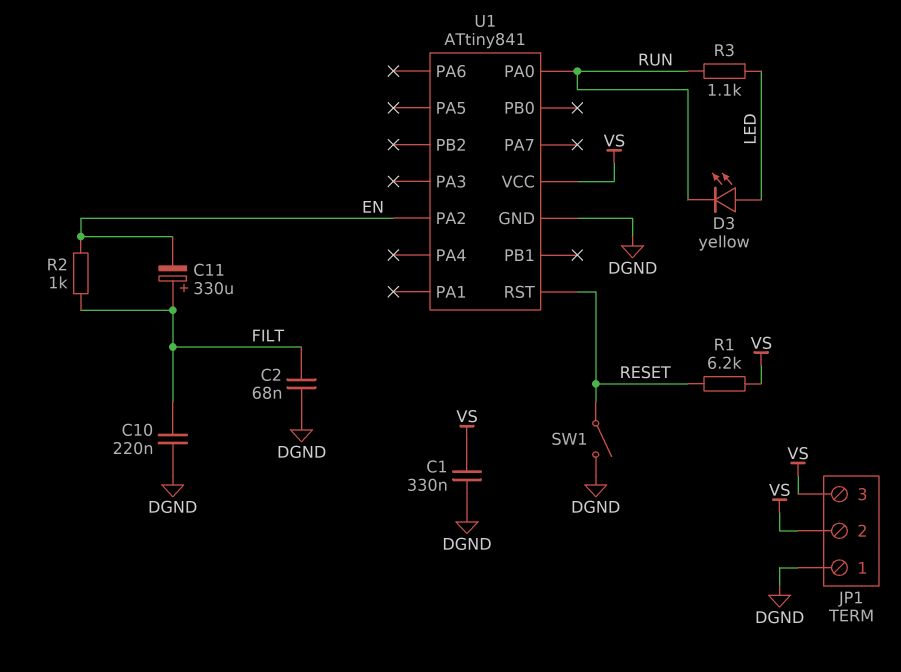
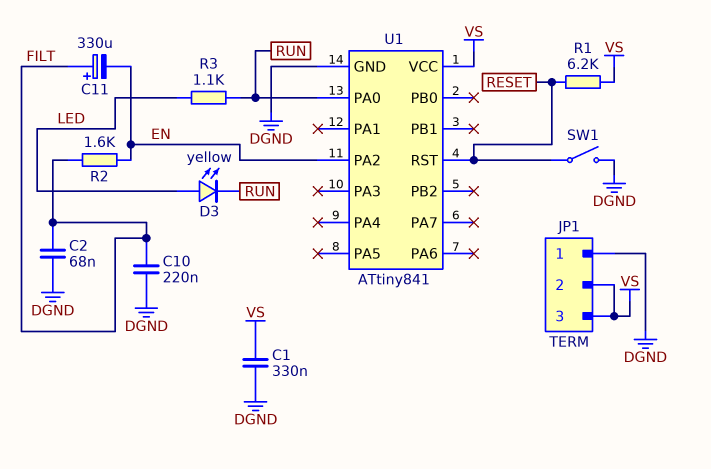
R2: 1k (EN, FILT) -> 1.6k (EN, FILT)

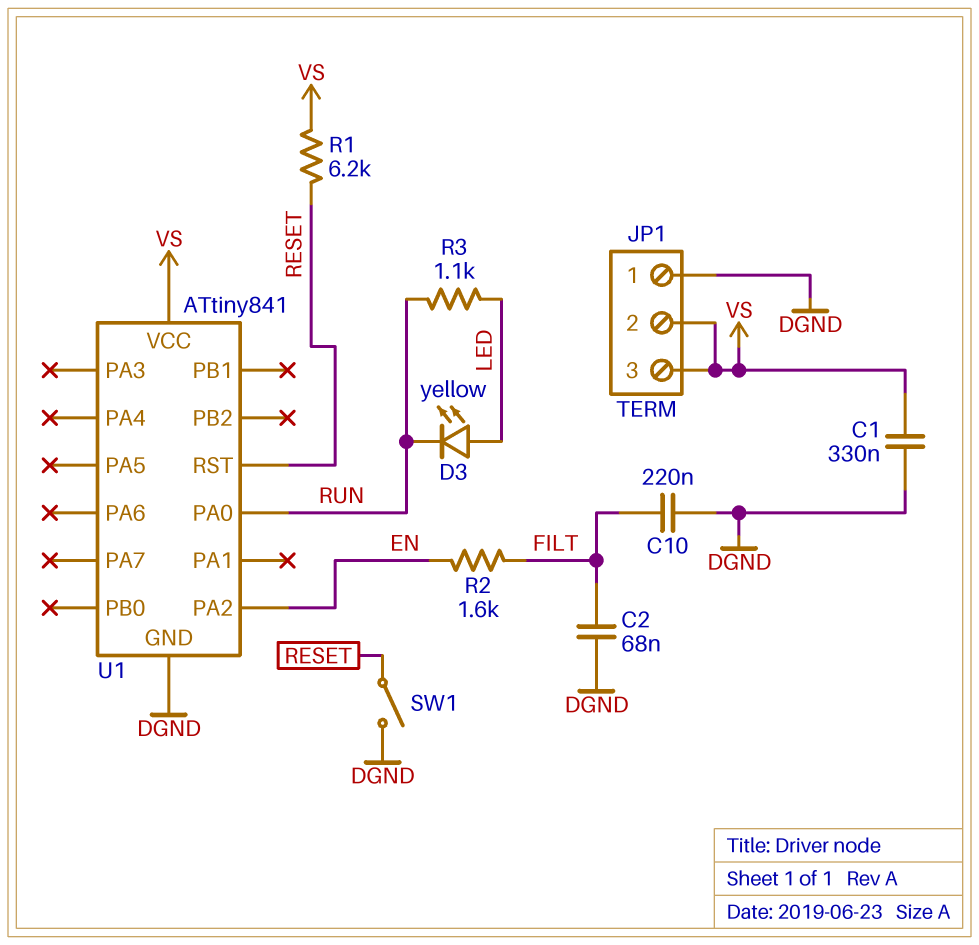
C11: 330uF (plus FILT, minus EN) -> none

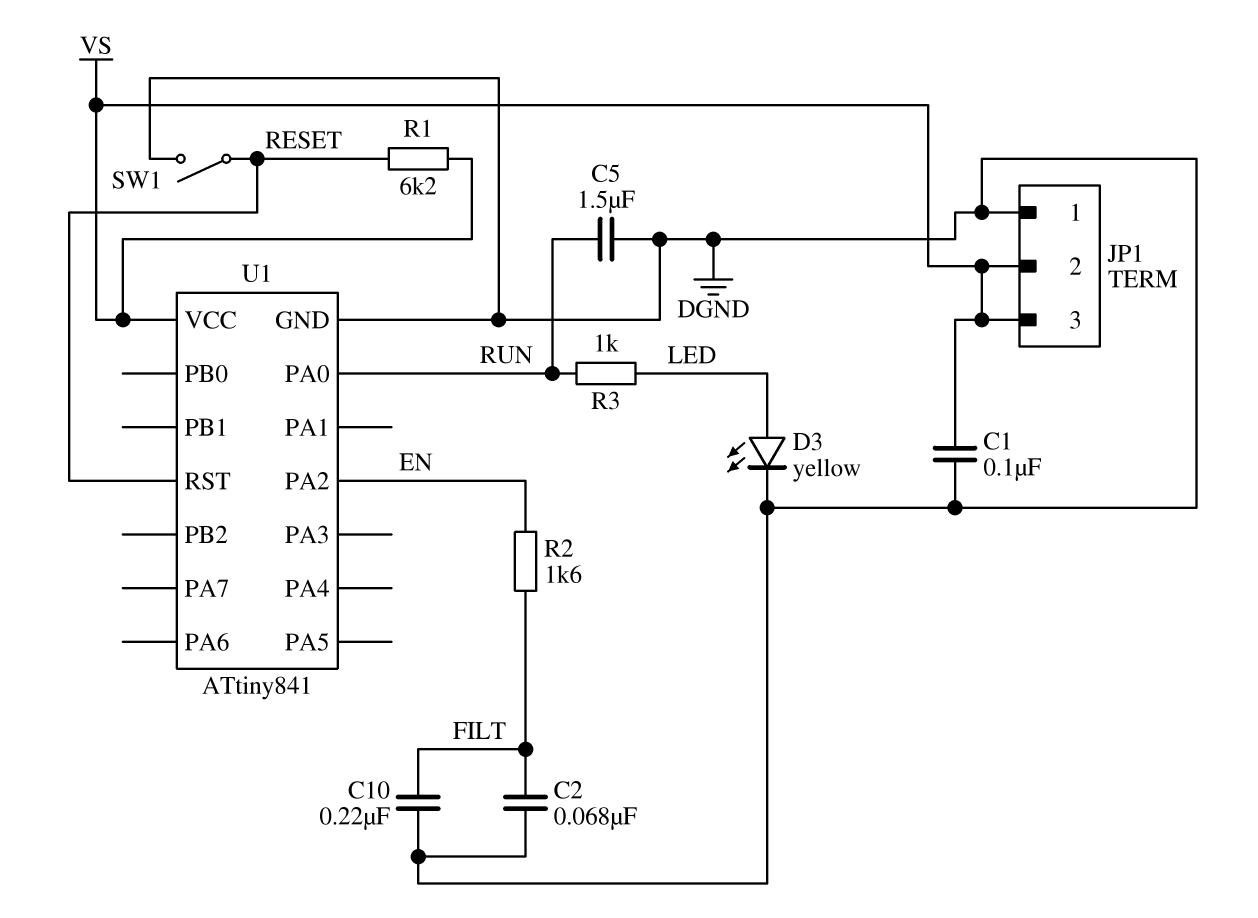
C1: 330nF (DGND, VS) -> 100nF (DGND, VS)
C5: none -> 1.5uF (DGND, RUN)
D3: LED yellow (A LED, K RUN) -> LED yellow (A LED, K DGND)
R3: 1.1k (LED, RUN) -> 1k (LED, RUN)

